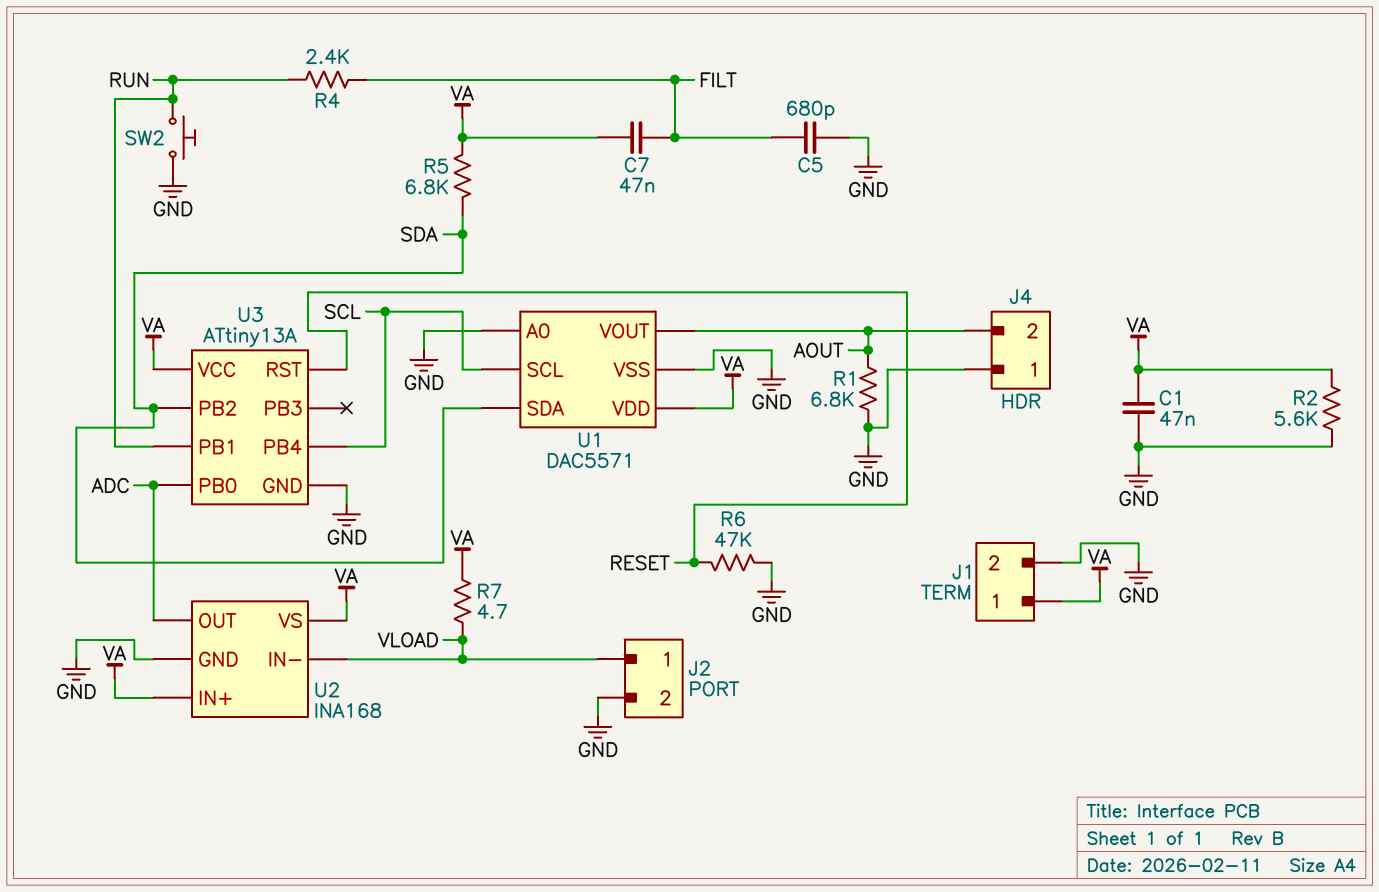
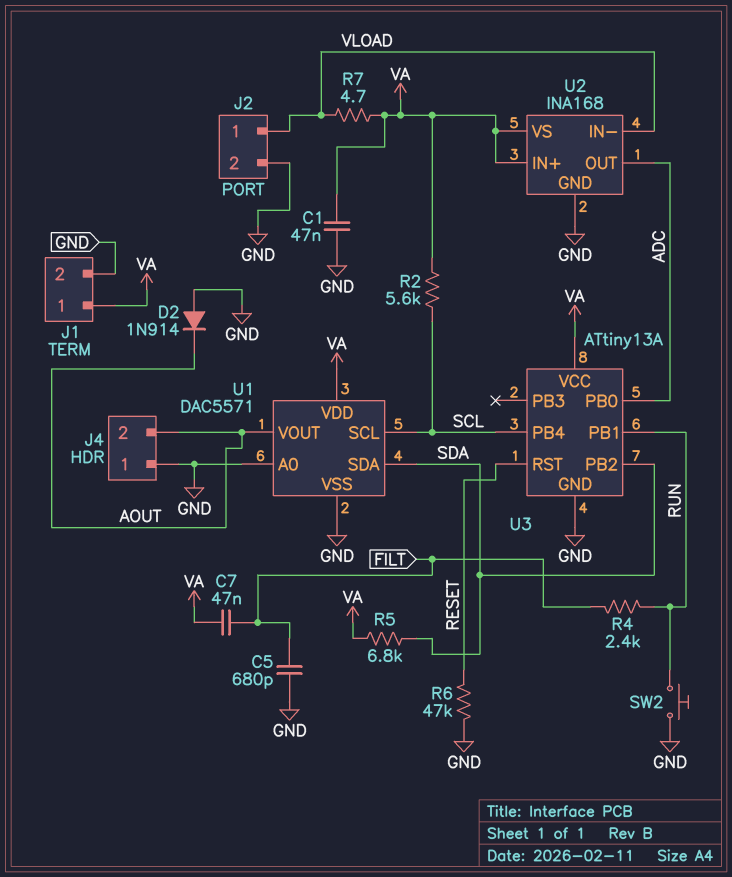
D2: none -> diode 1N914 (A GND, K AOUT)
R1: 6.8k (AOUT, GND) -> none
R2: 5.6k (GND, VA) -> 5.6k (SCL, VA)

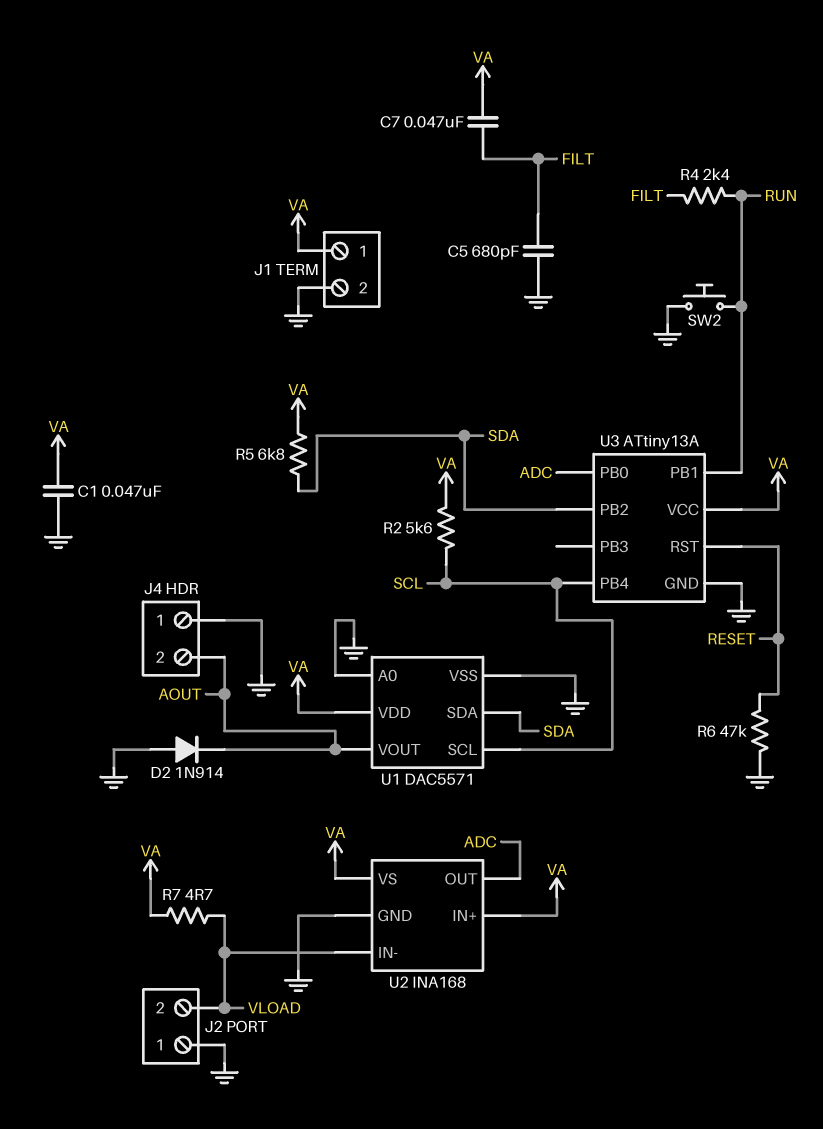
J2 pin 1: VLOAD -> GND
J2 pin 2: GND -> VLOAD

